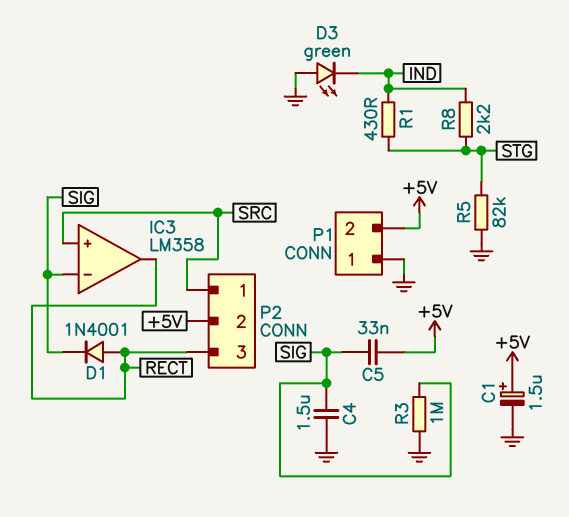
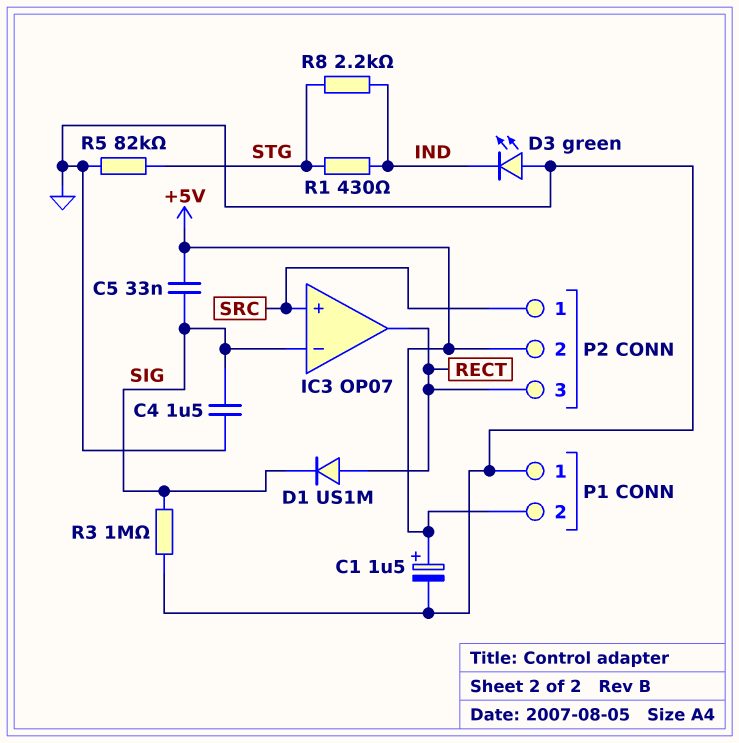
D1: diode 1N4001 (A RECT, K SIG) -> diode US1M (A RECT, K SIG)
IC3: LM358 -> OP07

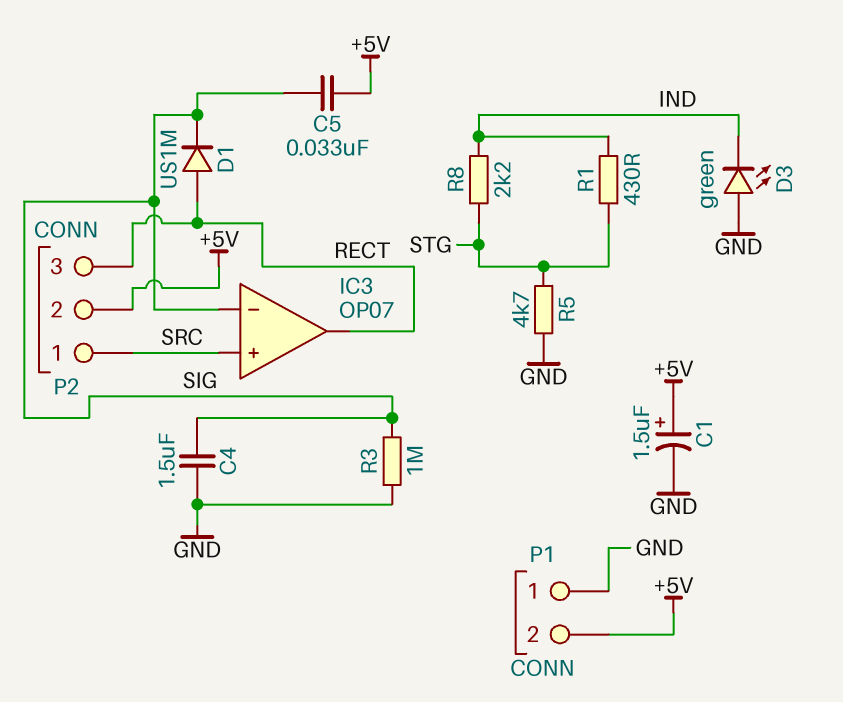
R5: 82k (GND, STG) -> 4.7k (GND, STG)

